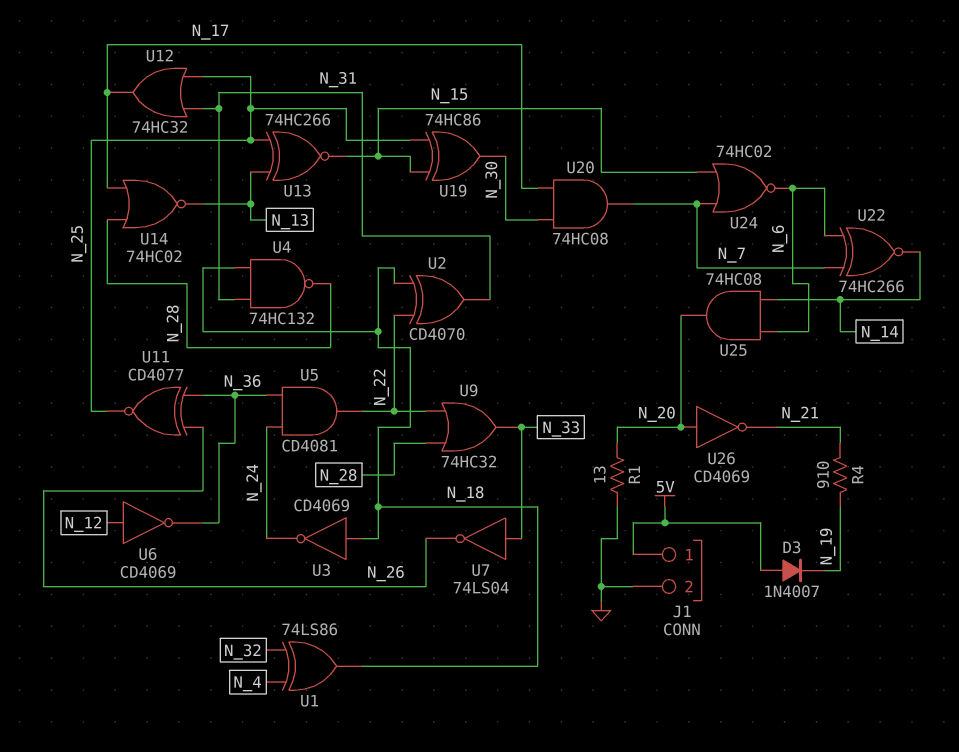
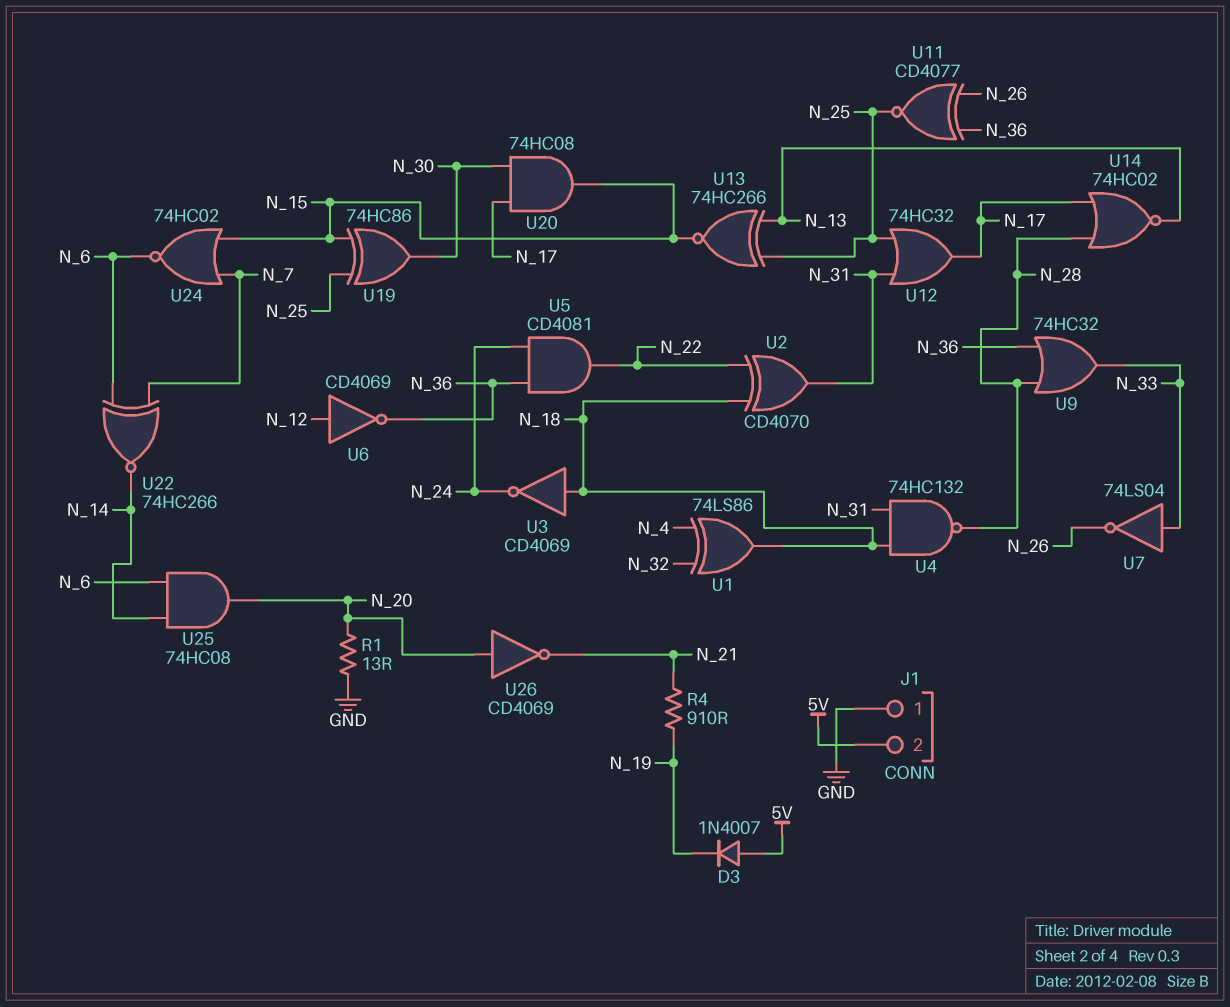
J1 pin 1: 5V -> GND
J1 pin 2: GND -> 5V
U9: OR 74HC32 (in N_22, in N_28, out N_33) -> OR 74HC32 (in N_28, in N_36, out N_33)
U20: AND 74HC08 (in N_17, in N_30, out N_7) -> AND 74HC08 (in N_17, in N_30, out N_15)

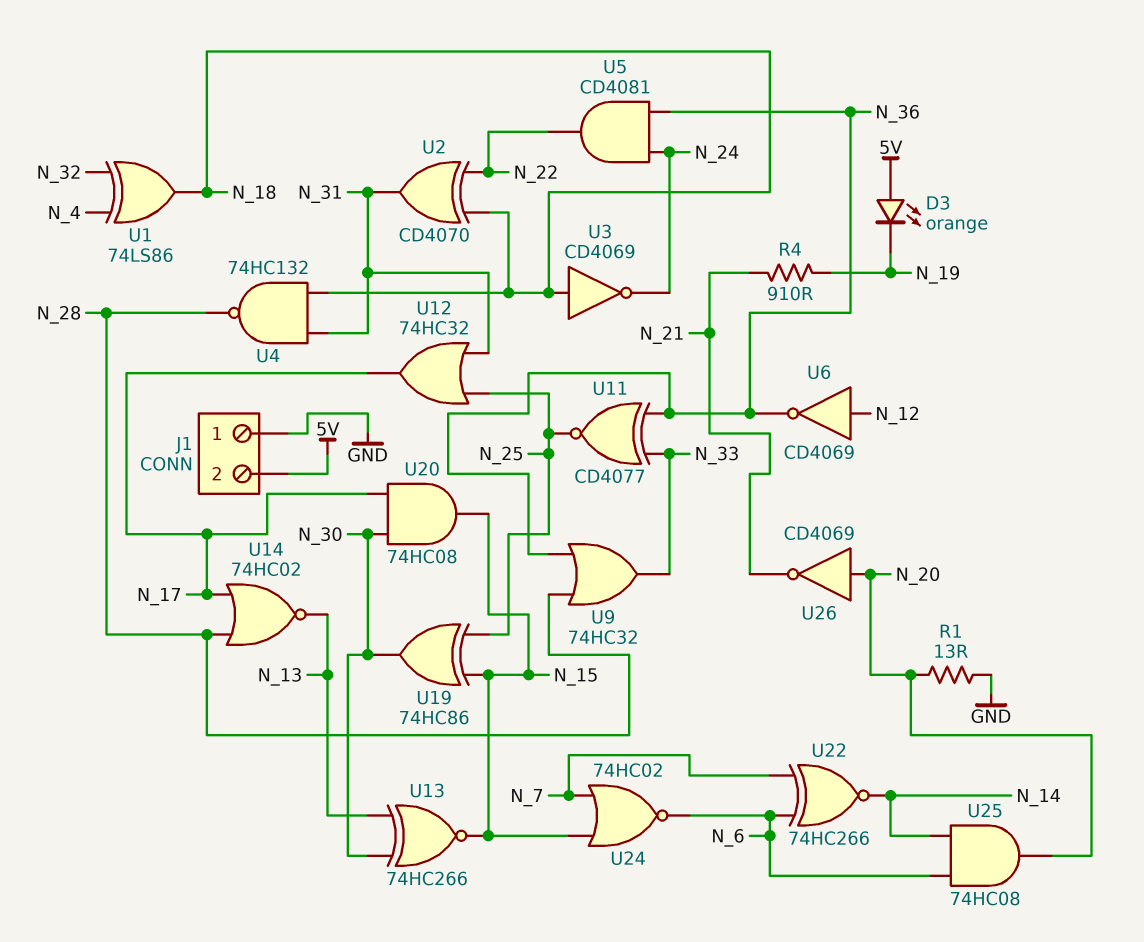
D3: diode 1N4007 (A 5V, K N_19) -> LED orange (A 5V, K N_19)
U7: NOT 74LS04 (in N_33, out N_26) -> none
U11: XNOR CD4077 (in N_26, in N_36, out N_25) -> XNOR CD4077 (in N_33, in N_36, out N_25)
U13: XNOR 74HC266 (in N_13, in N_25, out N_15) -> XNOR 74HC266 (in N_13, in N_30, out N_15)

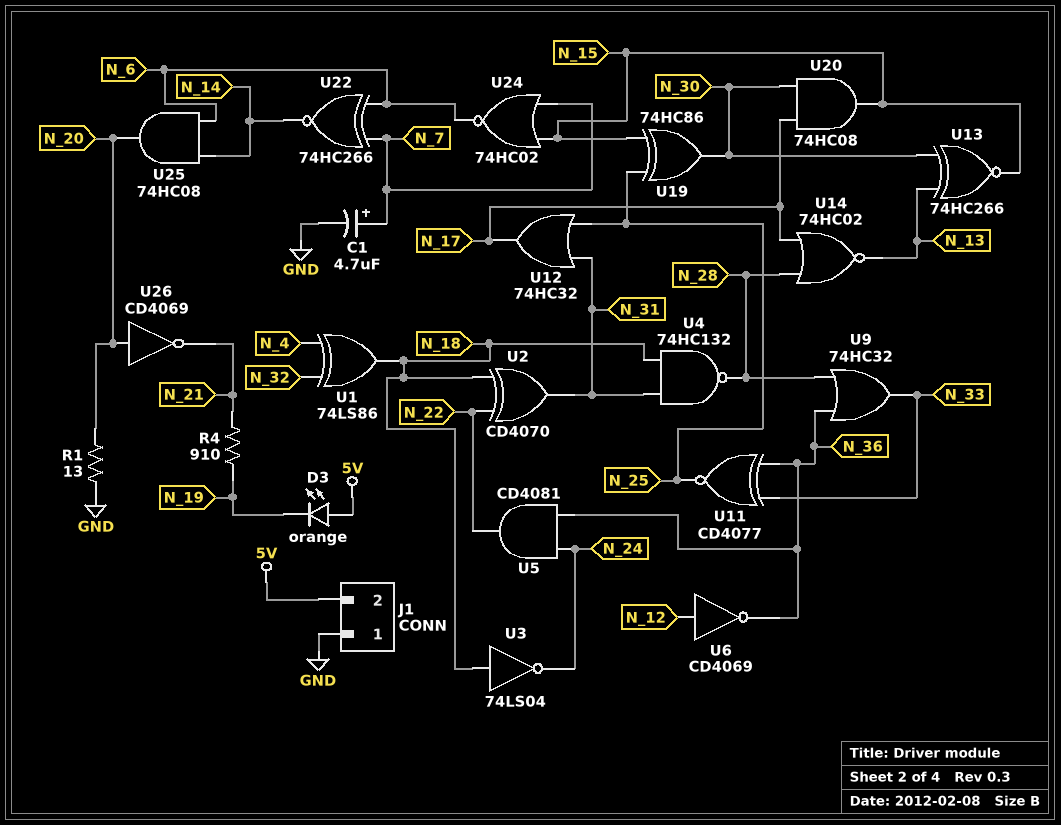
C1: none -> 4.7uF (plus N_7, minus GND)
U3: NOT CD4069 (in N_18, out N_24) -> NOT 74LS04 (in N_18, out N_24)

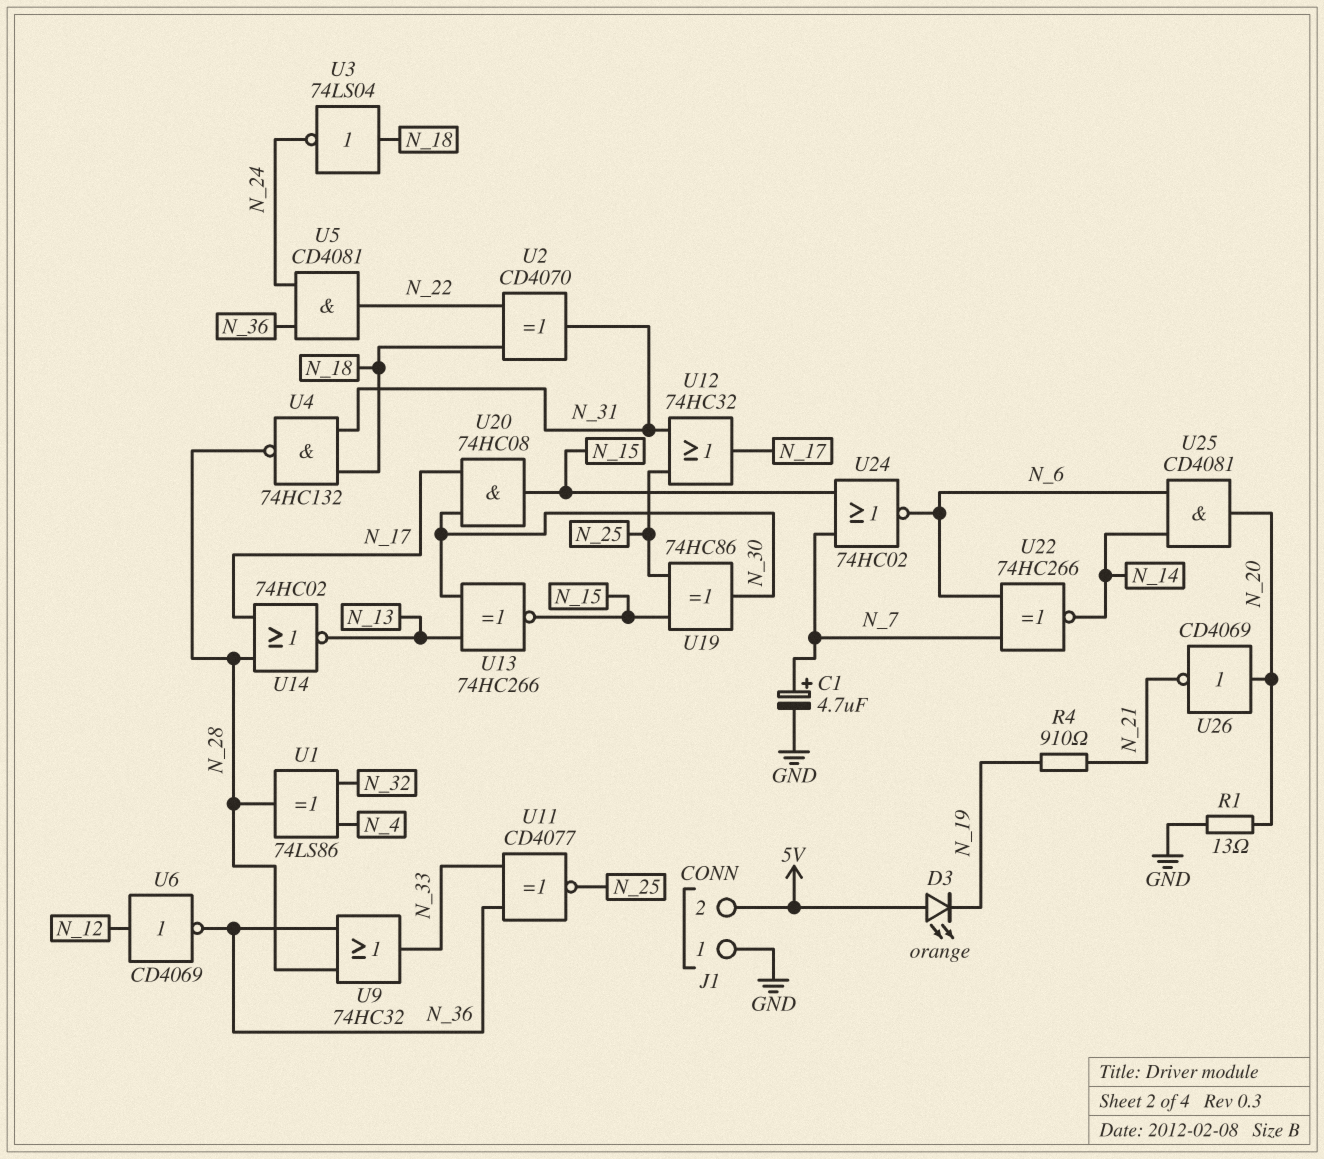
U1: XOR 74LS86 (in N_4, in N_32, out N_18) -> XOR 74LS86 (in N_4, in N_32, out N_28)
U25: AND 74HC08 (in N_6, in N_14, out N_20) -> AND CD4081 (in N_6, in N_14, out N_20)

